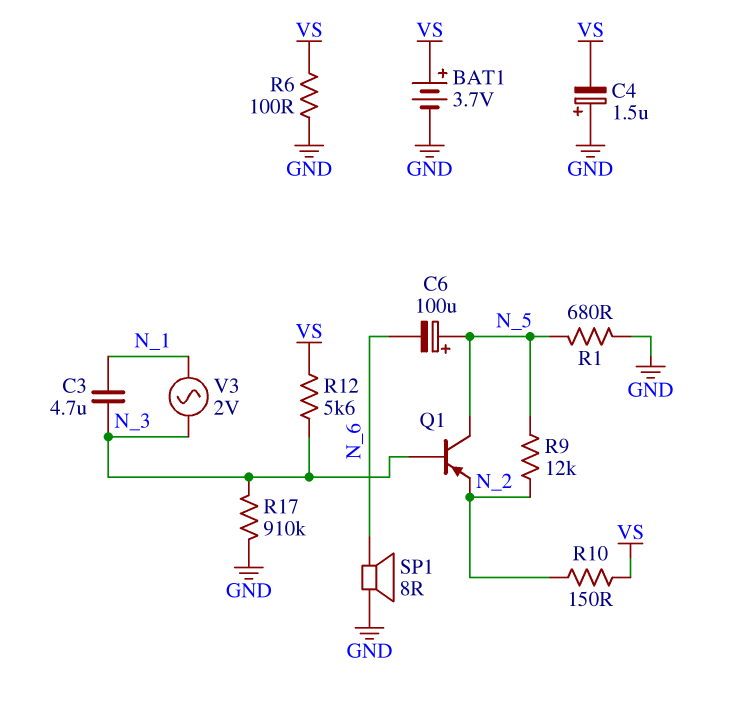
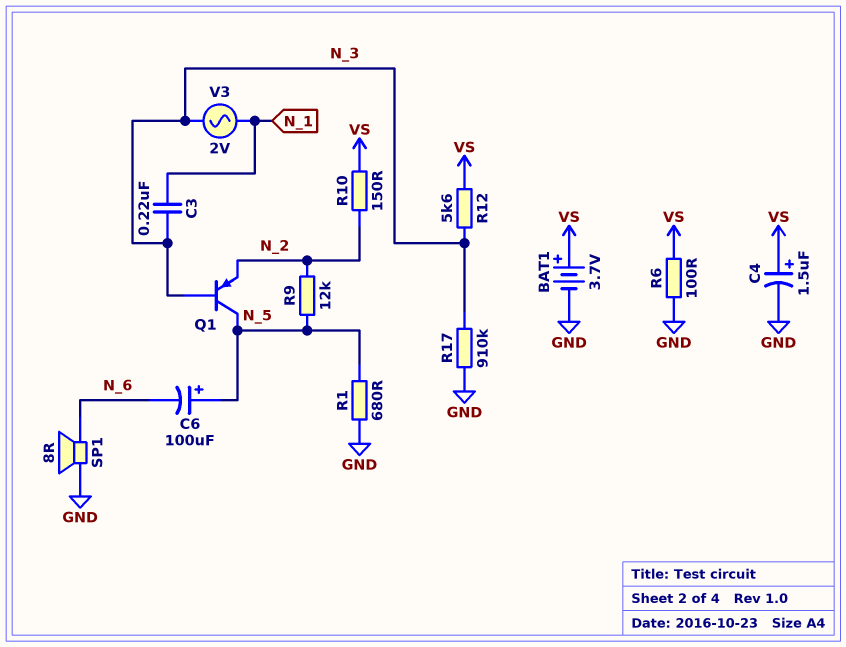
C3: 4.7uF (N_1, N_3) -> 220nF (N_1, N_3)
C4: 1.5uF (plus GND, minus VS) -> 1.5uF (plus VS, minus GND)

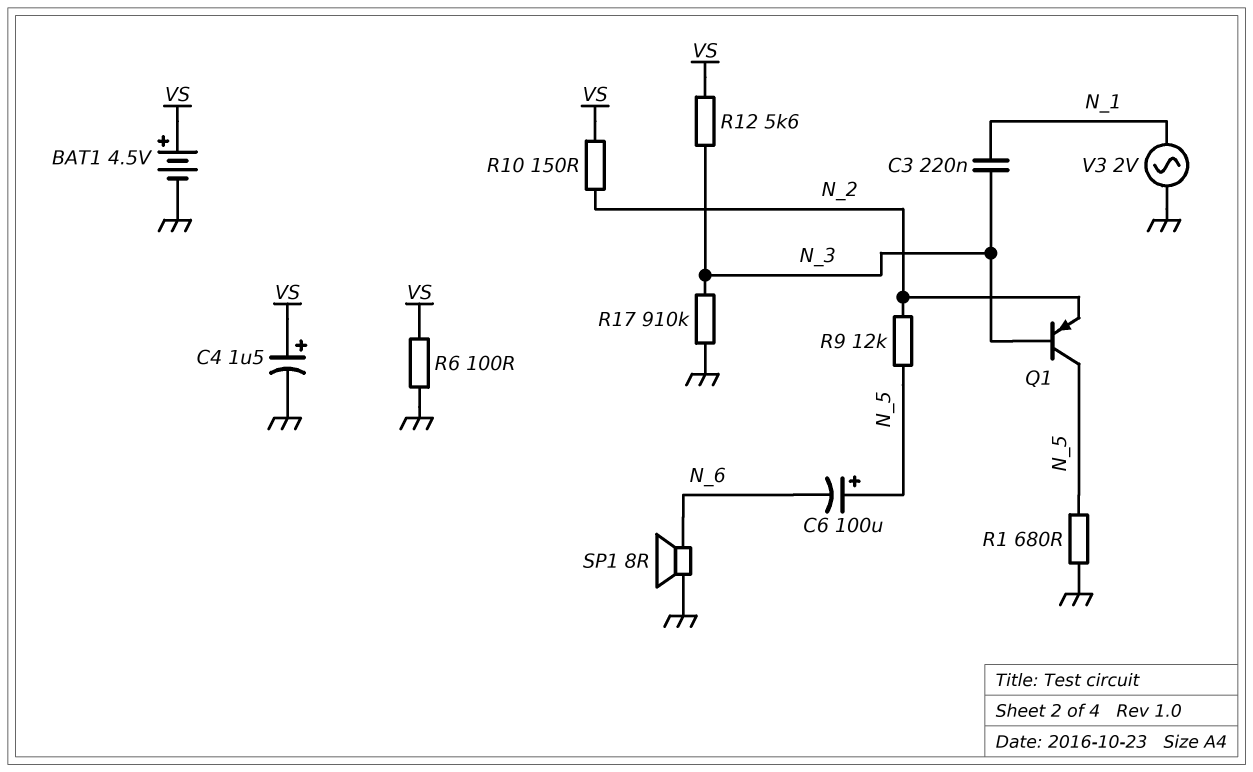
BAT1: 3.7V (plus VS, minus GND) -> 4.5V (plus VS, minus GND)
V3: AC 2V (N_1, N_3) -> AC 2V (GND, N_1)

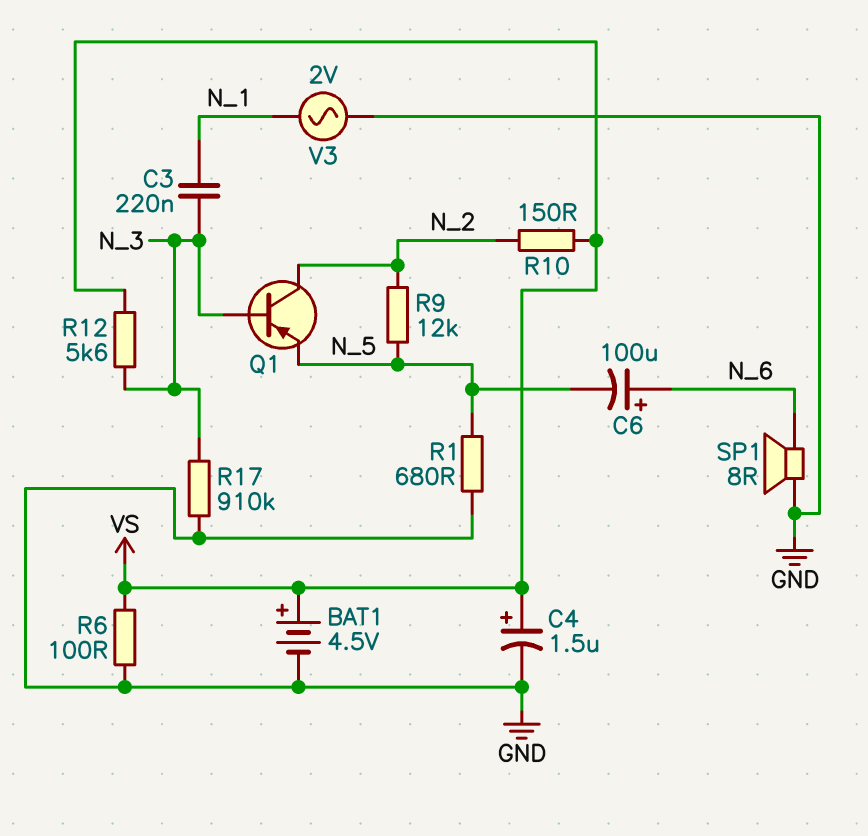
C6: 100uF (plus N_5, minus N_6) -> 100uF (plus N_6, minus N_5)
Q1: PNP (B N_3, C N_5, E N_2) -> PNP (B N_3, C N_2, E N_5)

